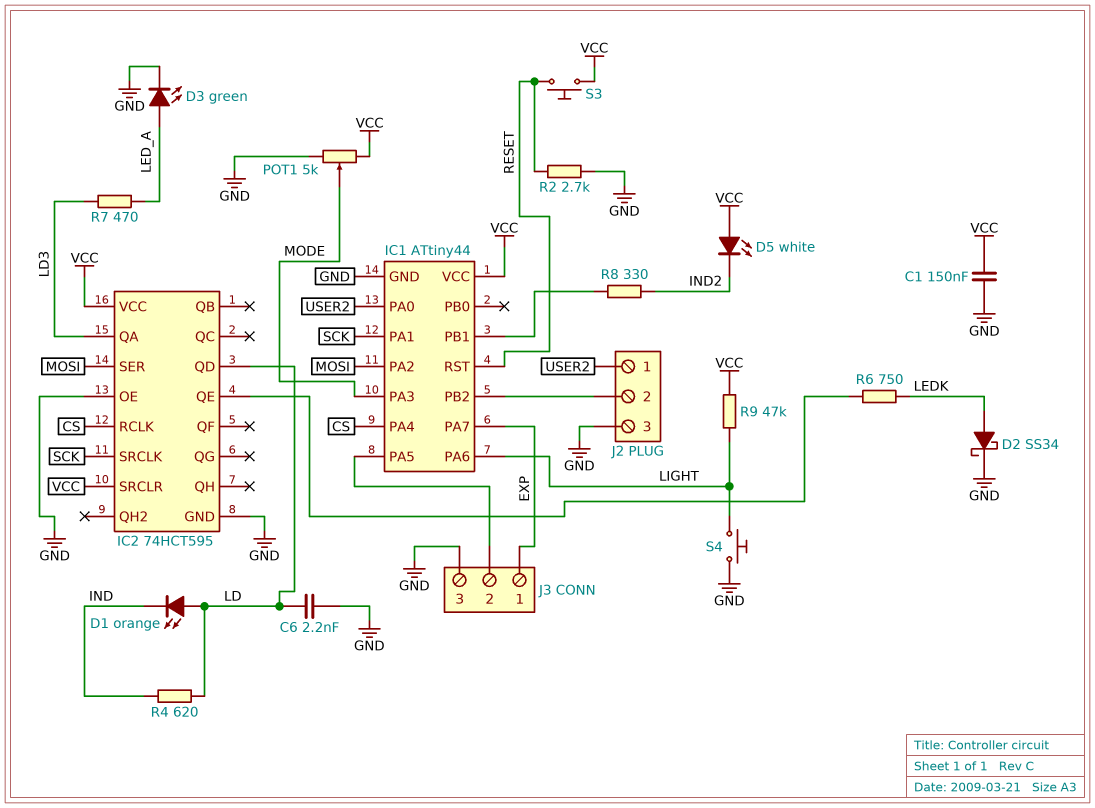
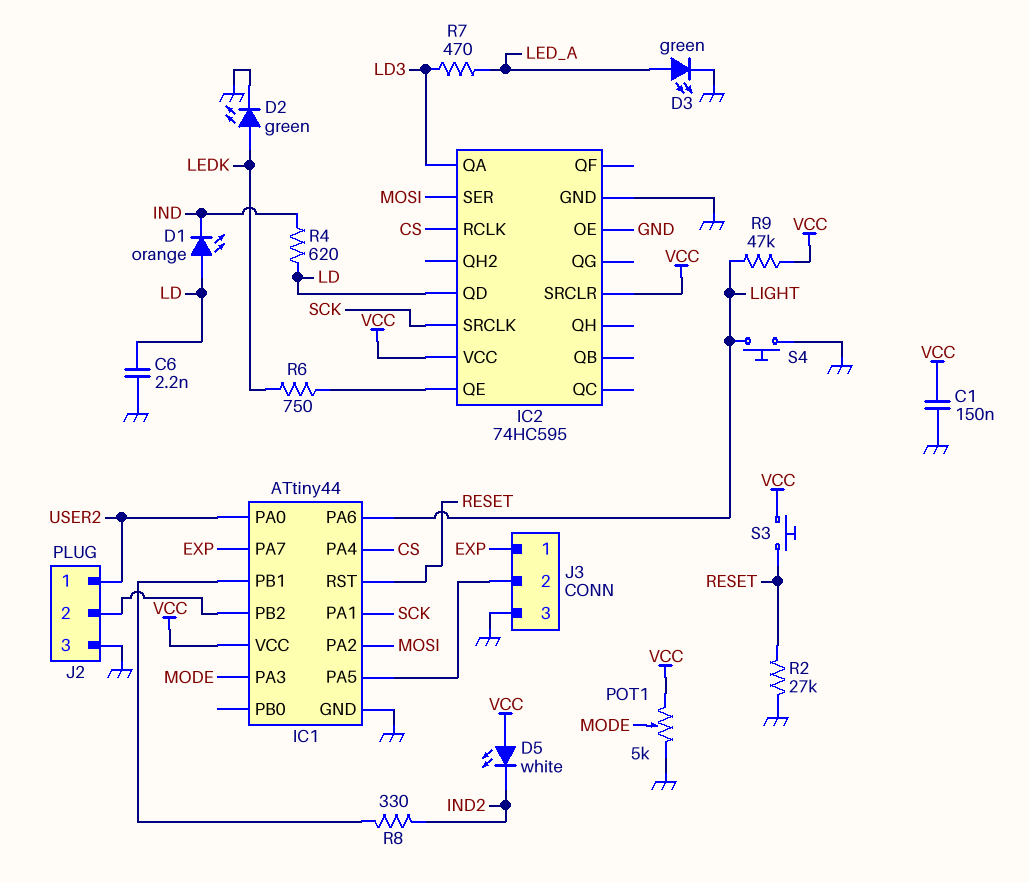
D2: schottky SS34 (A LEDK, K GND) -> LED green (A LEDK, K GND)
IC2: 74HCT595 -> 74HC595
R2: 2.7k (GND, RESET) -> 27k (GND, RESET)

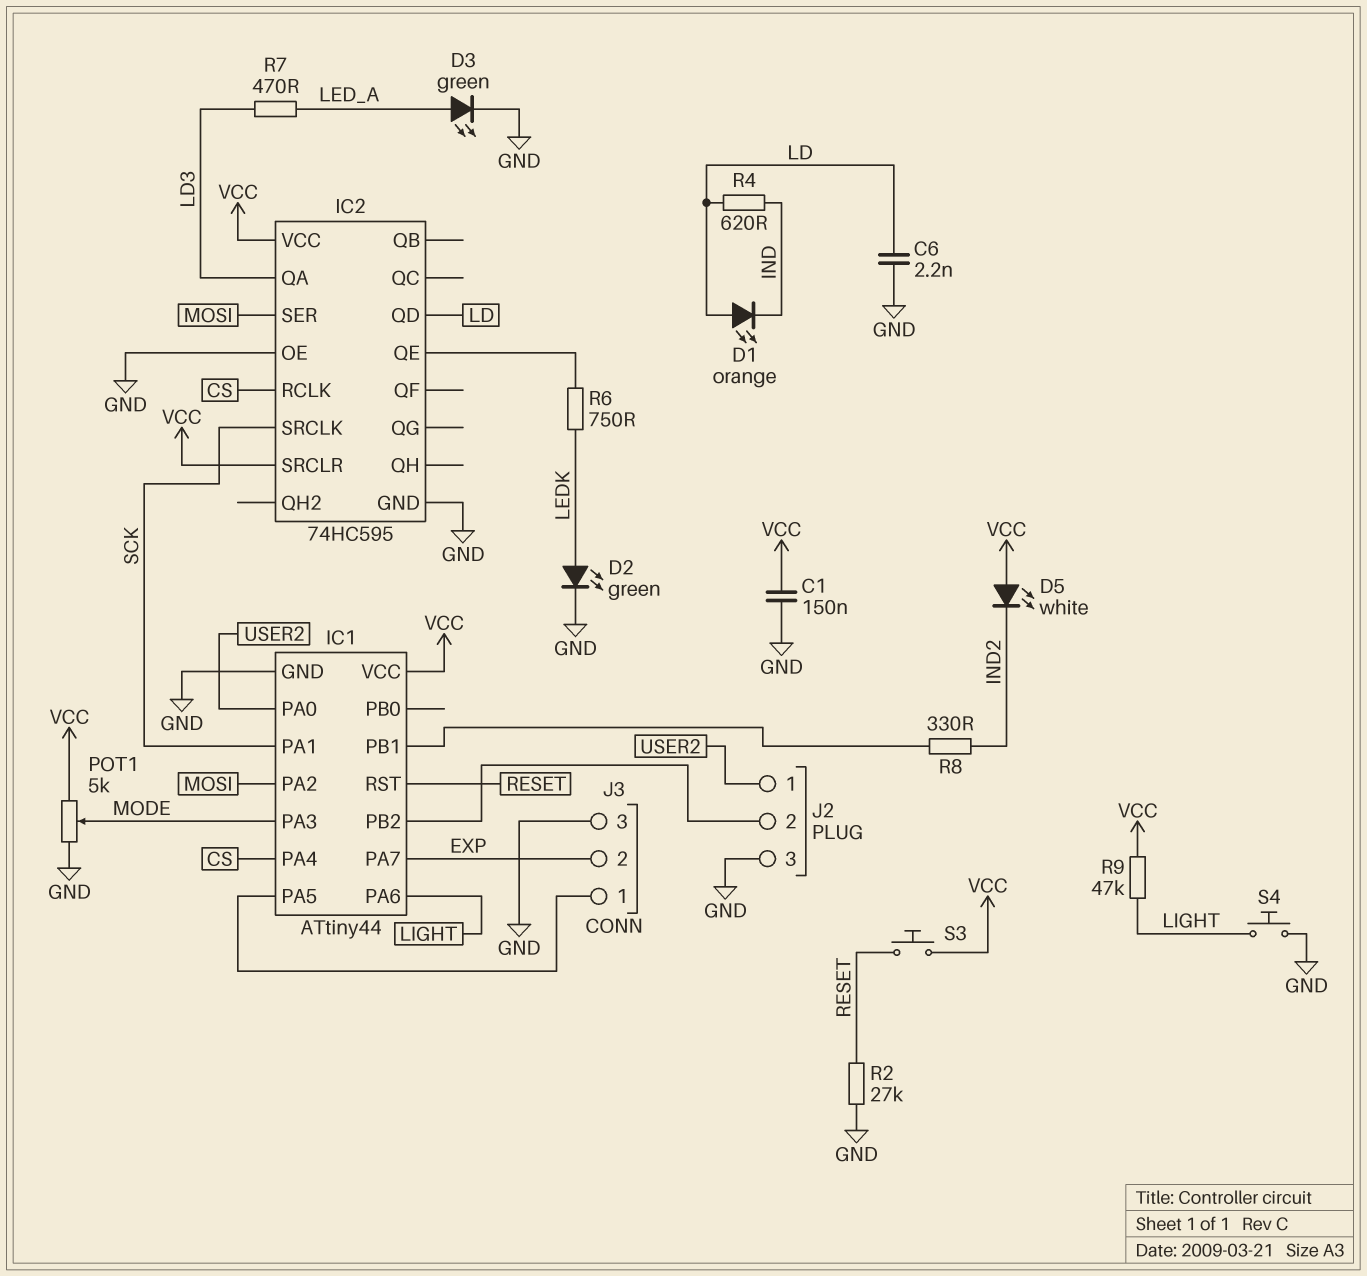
J3 pin 1: EXP -> IC1/PA5
J3 pin 2: IC1/PA5 -> EXP

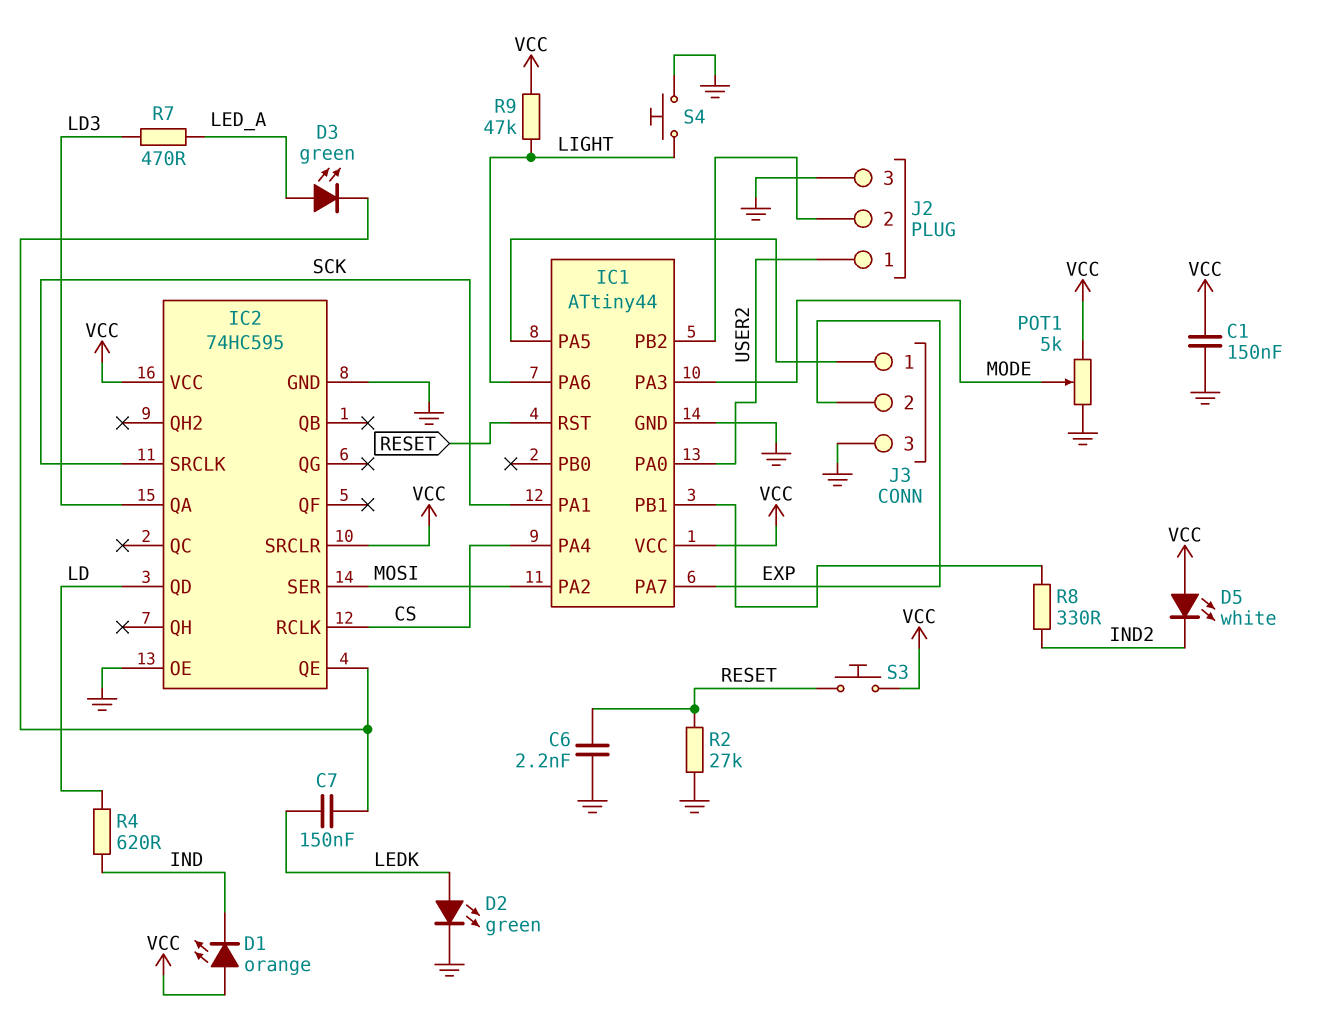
C6: 2.2nF (GND, LD) -> 2.2nF (GND, RESET)
C7: none -> 150nF (IC2/QE, LEDK)
D1: LED orange (A LD, K IND) -> LED orange (A VCC, K IND)
D3: LED green (A LED_A, K GND) -> LED green (A LED_A, K IC2/QE)
R6: 750 (IC2/QE, LEDK) -> none

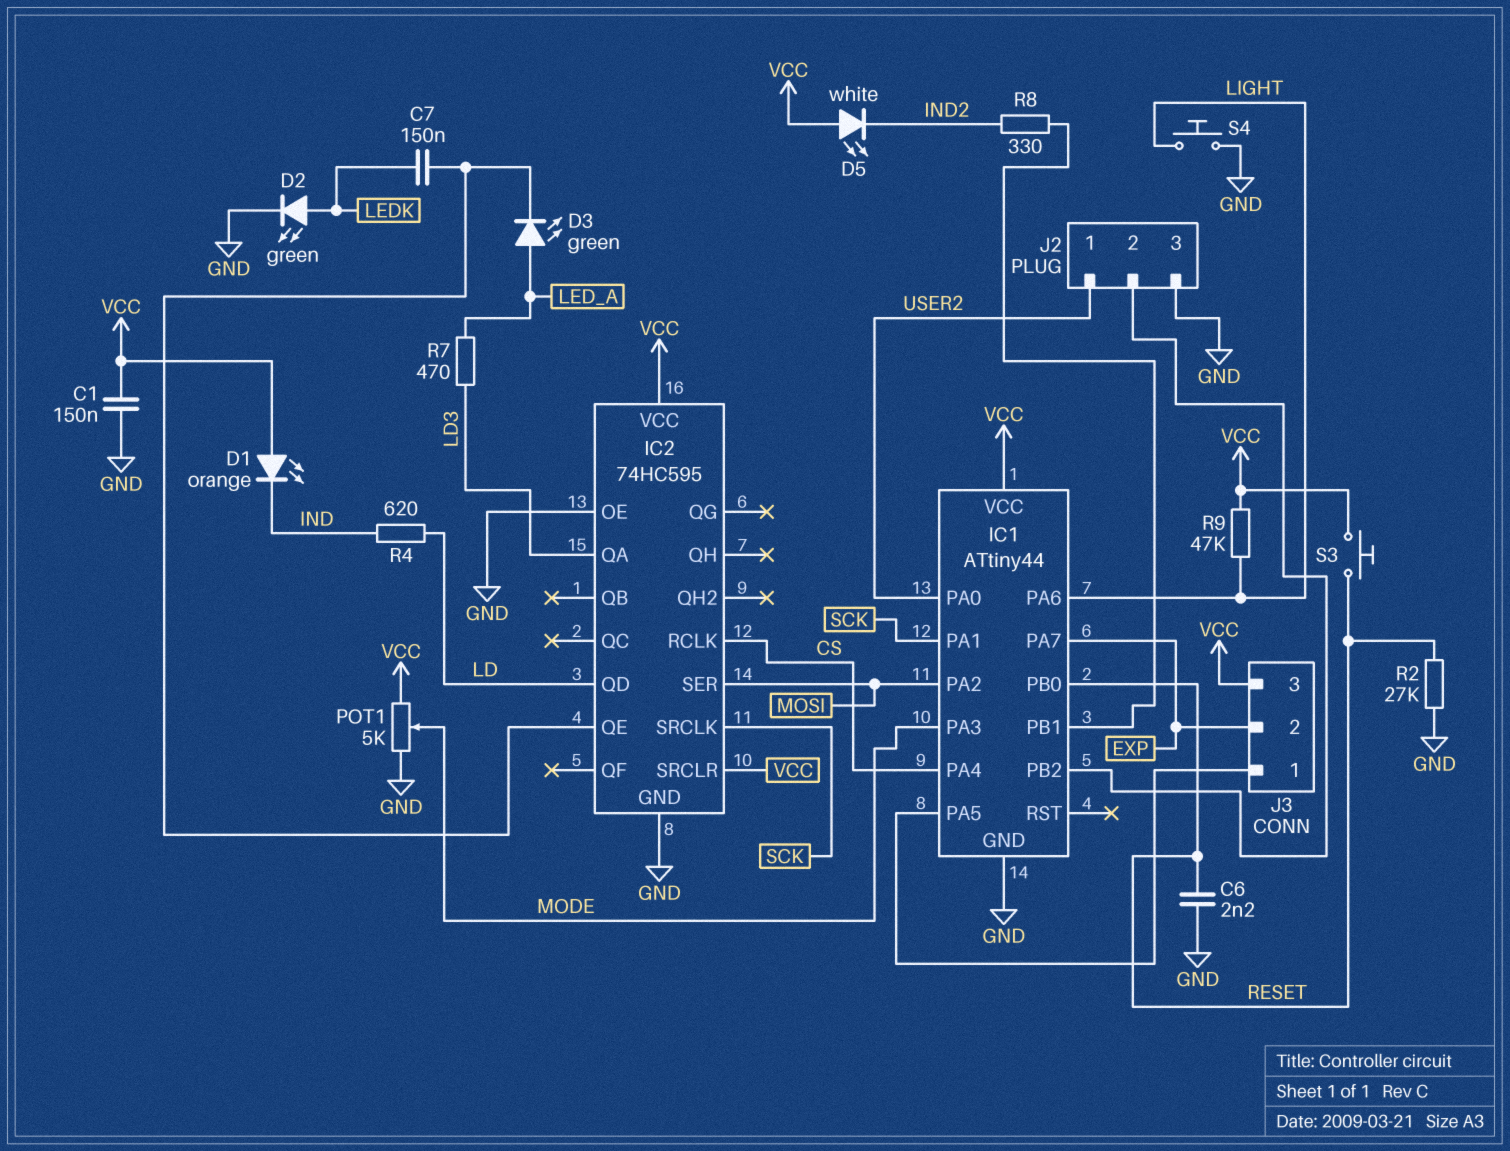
IC1 pin PB0: none -> RESET
IC1 pin RST: RESET -> none
J3 pin 3: GND -> VCC

